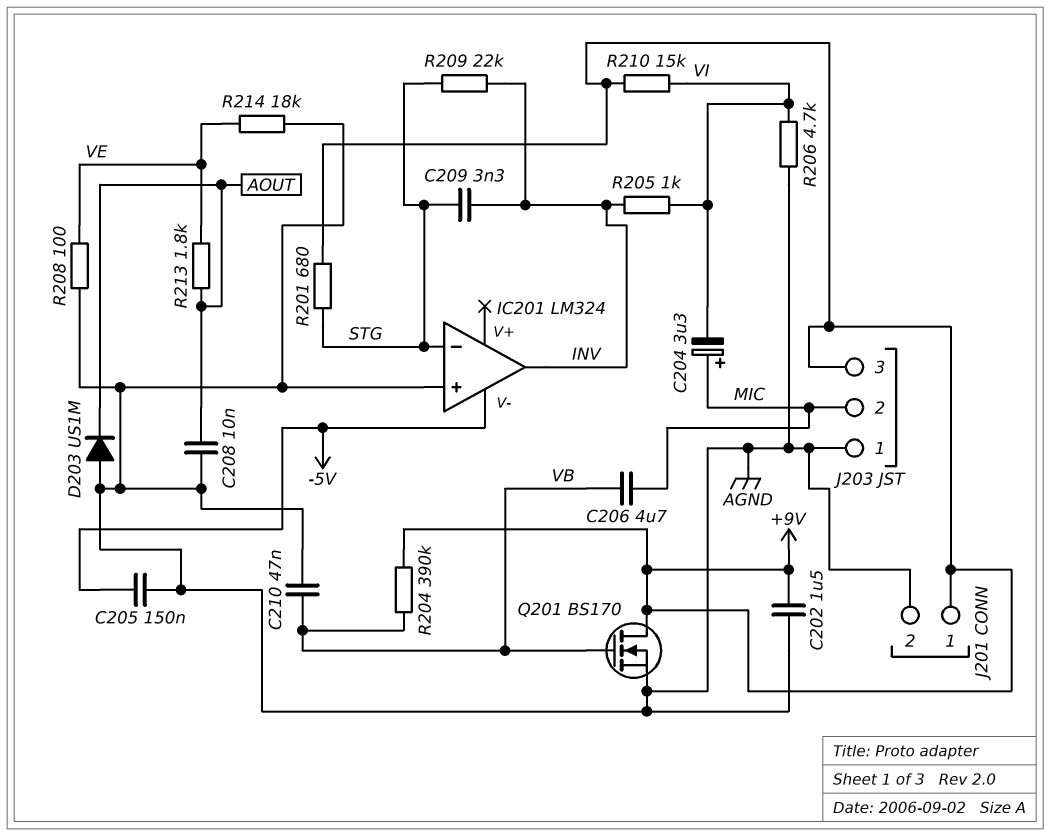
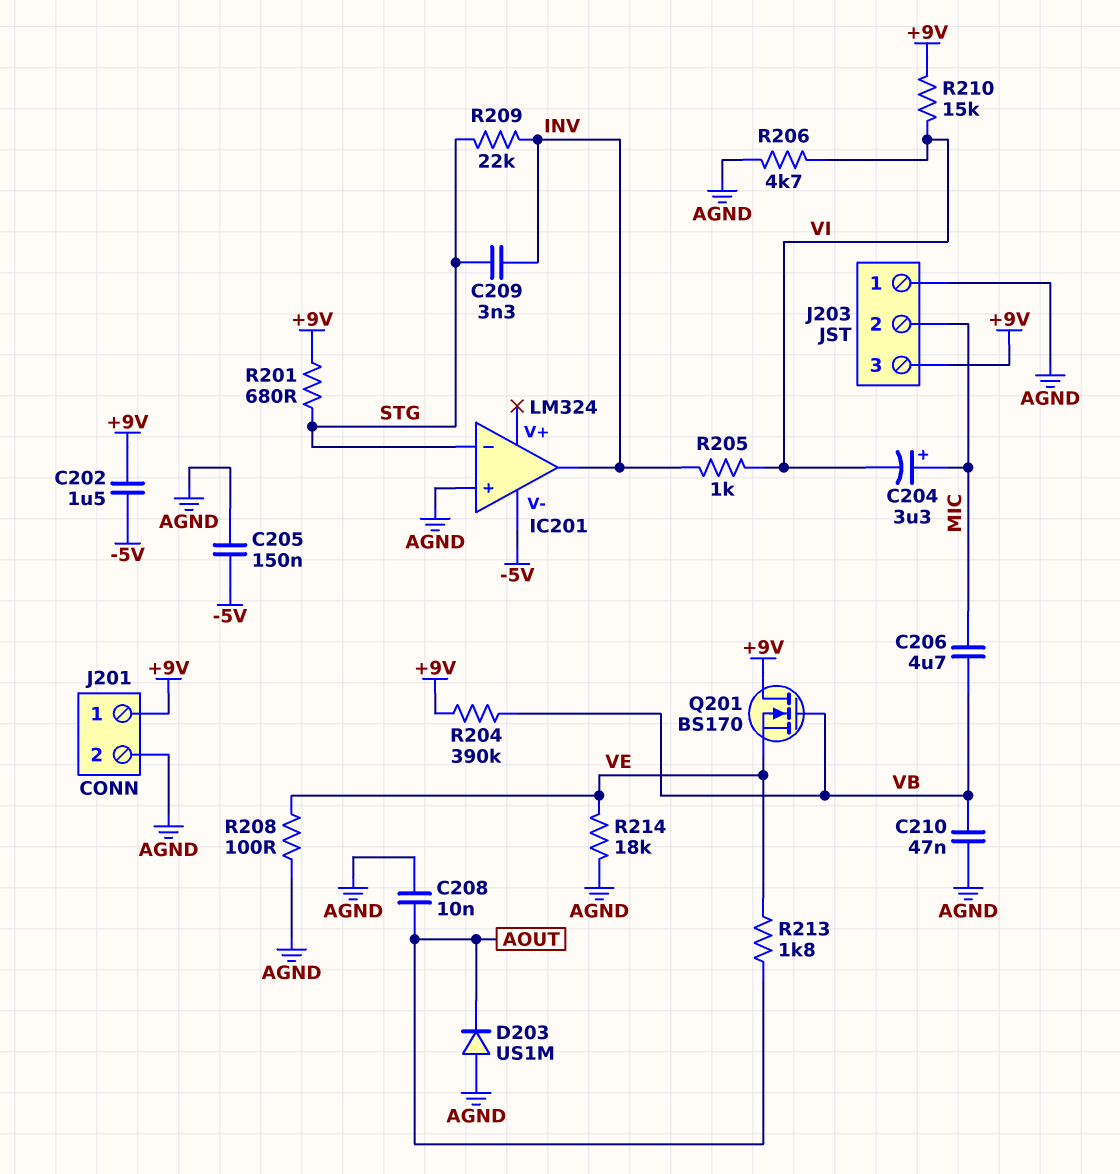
C202: 1.5uF (+9V, AGND) -> 1.5uF (+9V, -5V)
Q201: NMOS BS170 (G VB, D +9V, S AGND) -> NMOS BS170 (G VB, D +9V, S VE)

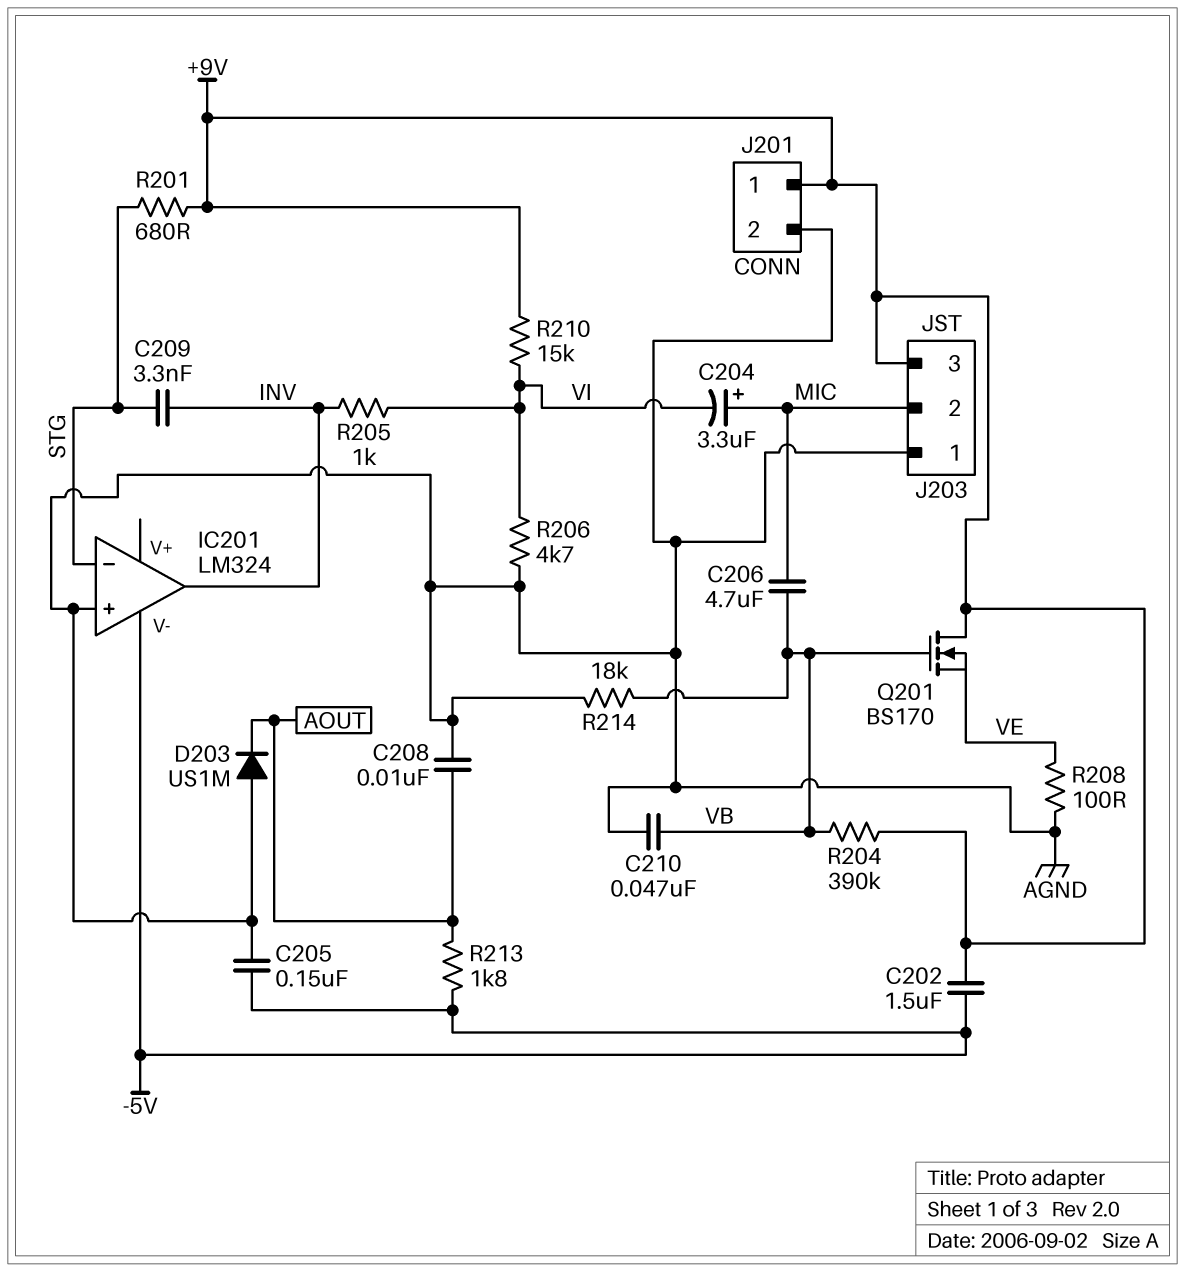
R209: 22k (INV, STG) -> none
R213: 1.8k (AOUT, VE) -> 1.8k (-5V, AOUT)
R214: 18k (AGND, VE) -> 18k (AGND, VB)

